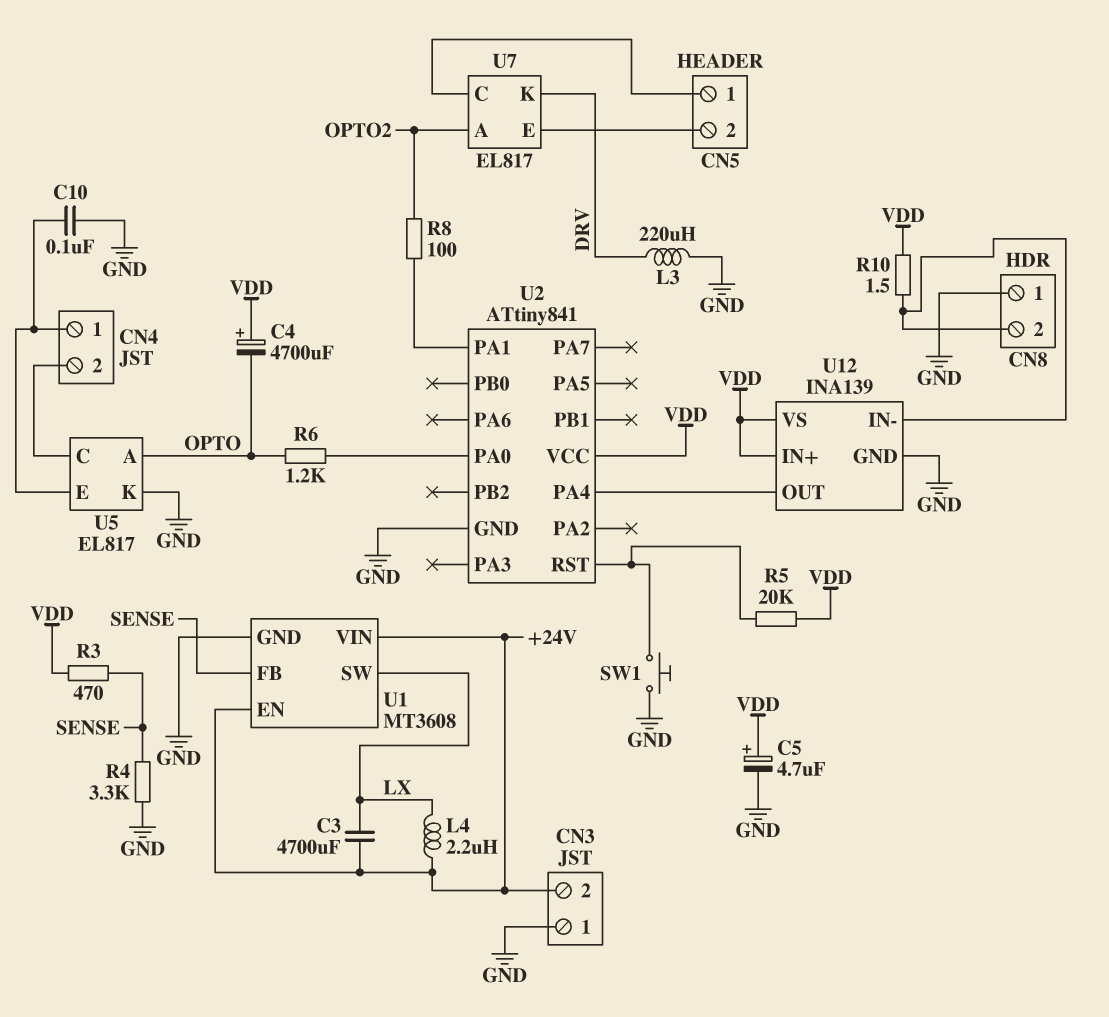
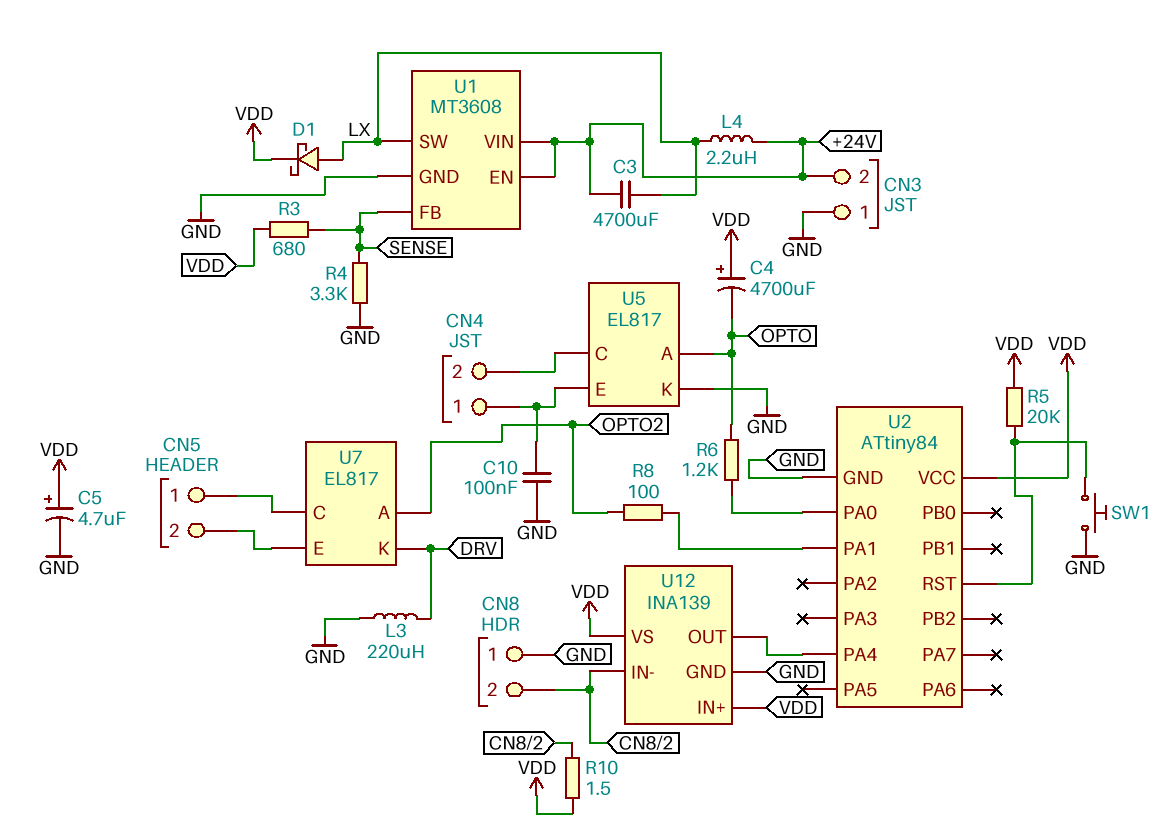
D1: none -> schottky (A LX, K VDD)
R3: 470 (SENSE, VDD) -> 680 (SENSE, VDD)
U2: ATtiny841 -> ATtiny84

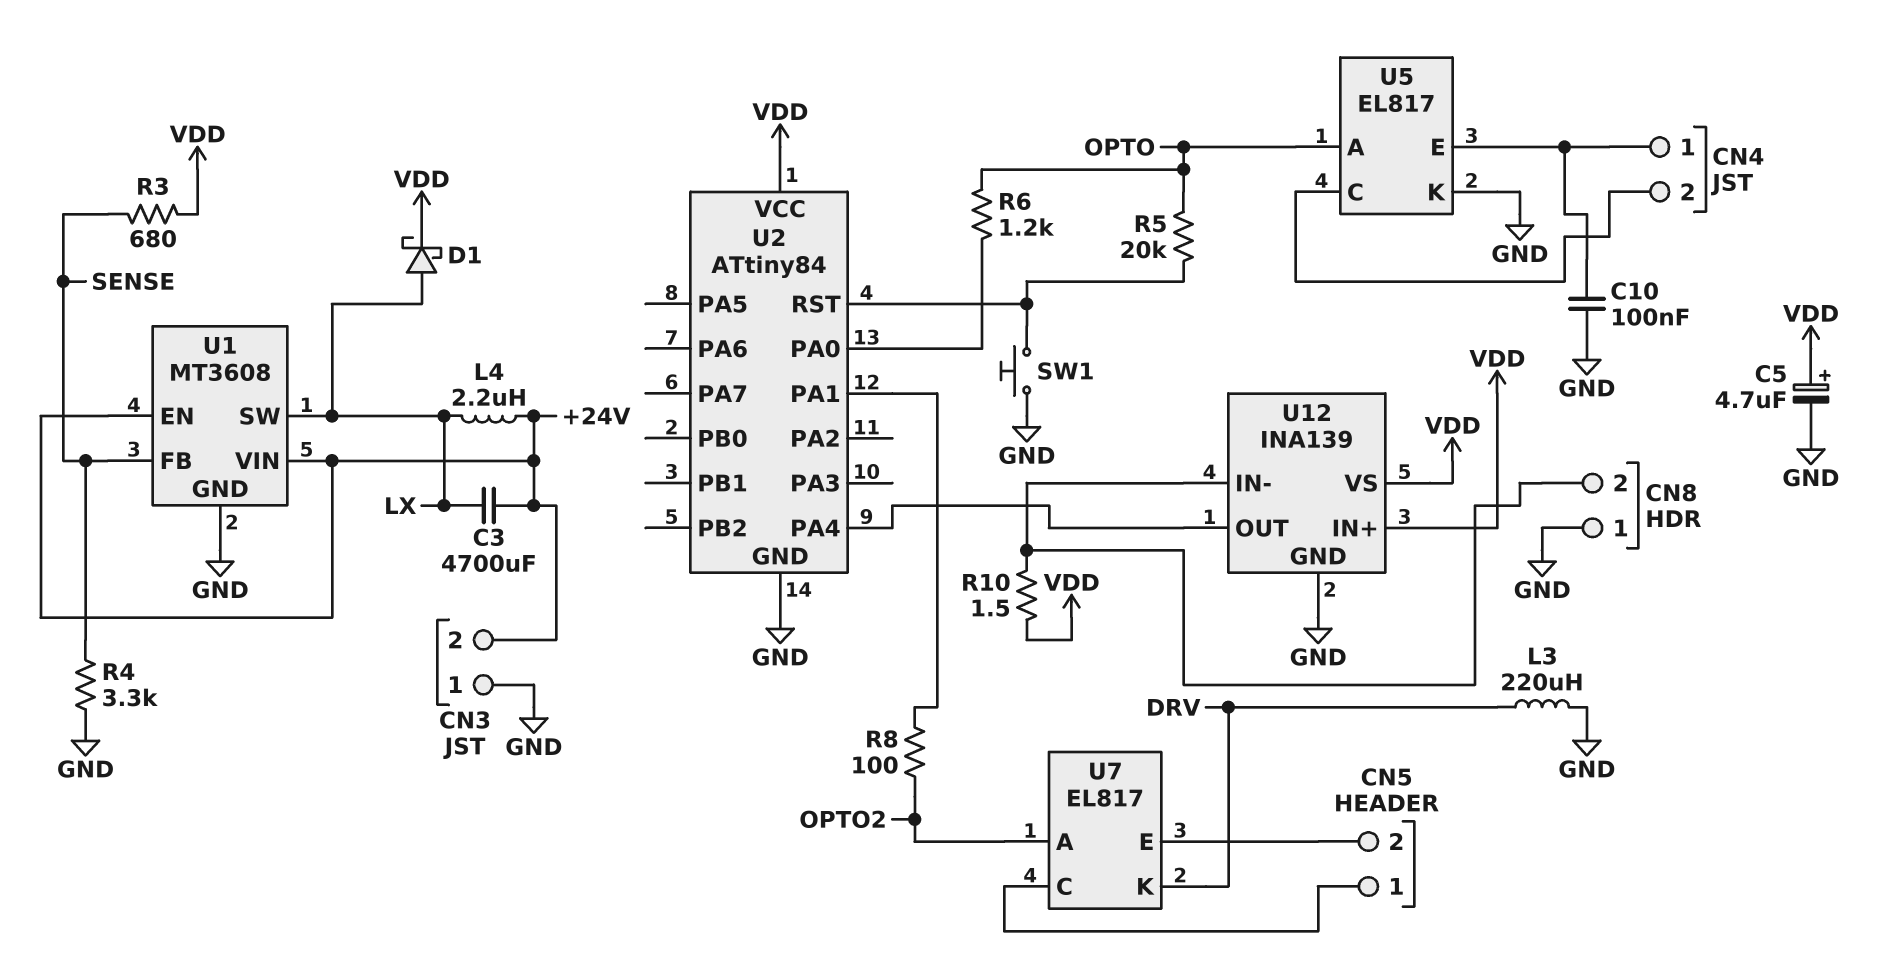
C4: 4700uF (plus VDD, minus OPTO) -> none
R5: 20k (U2/RST, VDD) -> 20k (OPTO, U2/RST)

